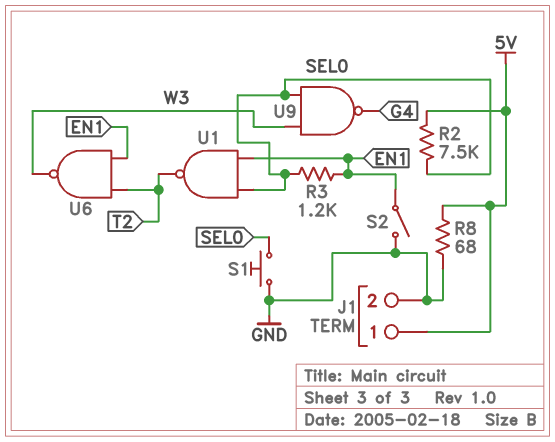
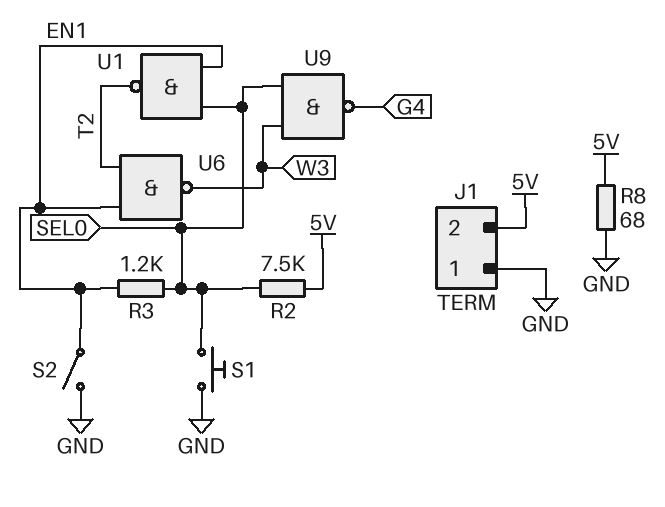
J1 pin 1: 5V -> GND
J1 pin 2: GND -> 5V

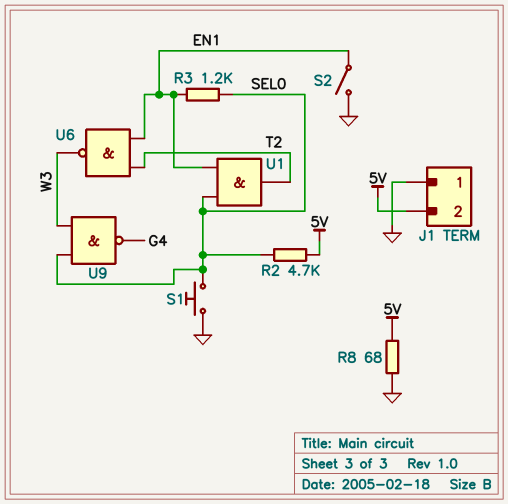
R2: 7.5k (5V, SEL0) -> 4.7k (5V, SEL0)
U1: NAND (in EN1, in SEL0, out T2) -> AND (in EN1, in SEL0, out T2)

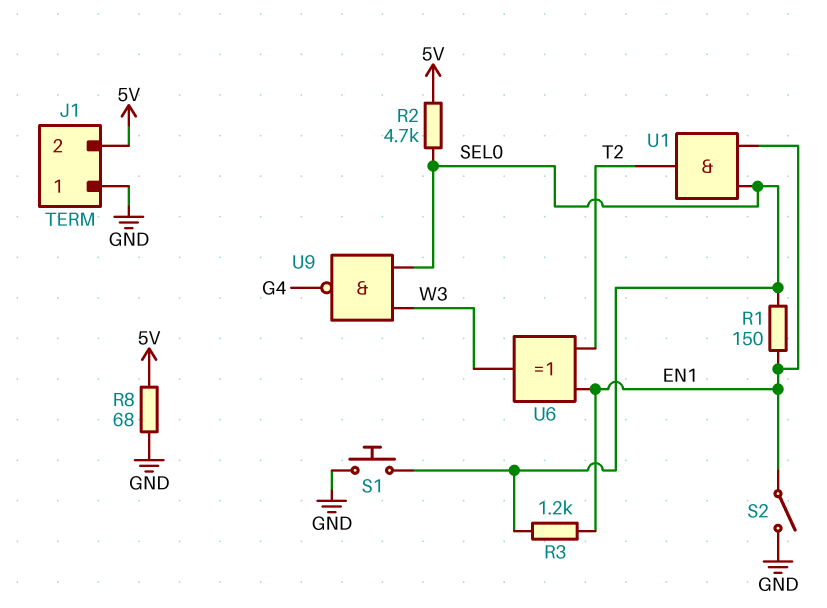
R1: none -> 150 (EN1, SEL0)
U6: NAND (in EN1, in T2, out W3) -> XOR (in EN1, in T2, out W3)

